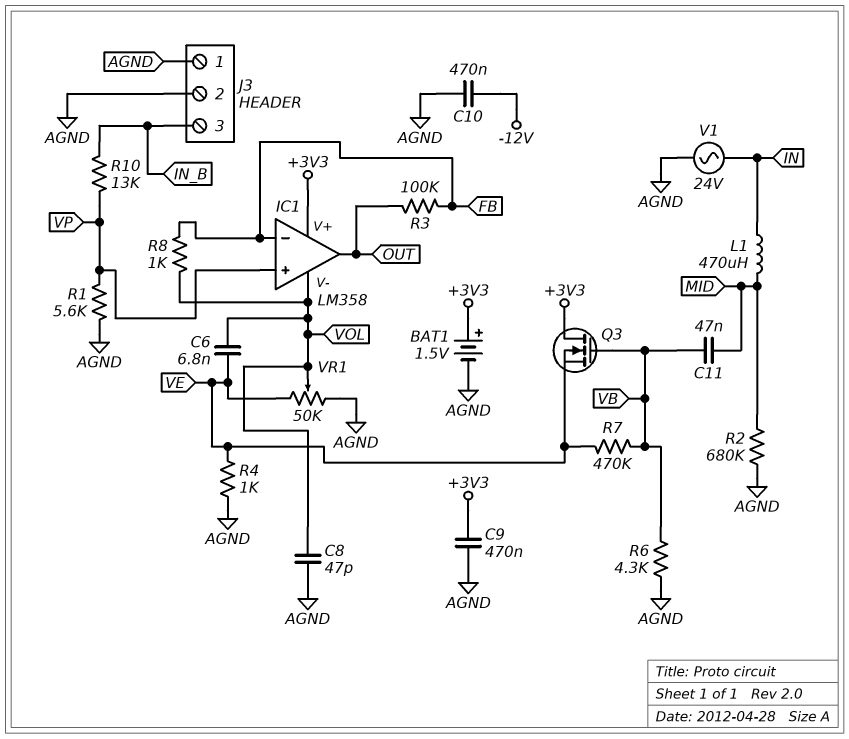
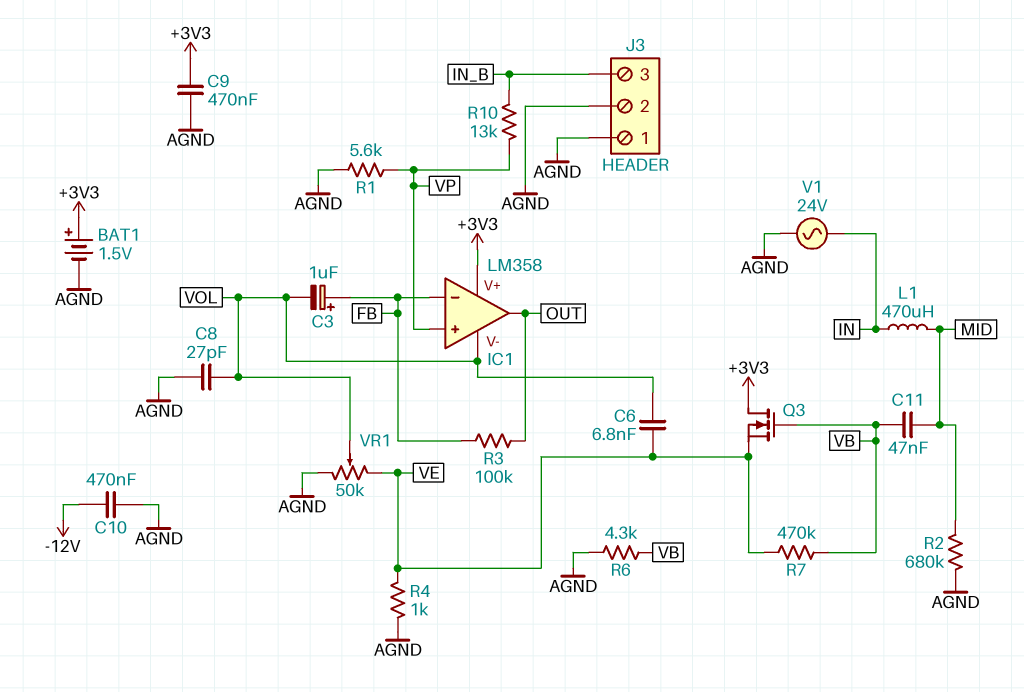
C3: none -> 1uF (plus FB, minus VOL)
C8: 47pF (AGND, VOL) -> 27pF (AGND, VOL)
R8: 1k (FB, VOL) -> none

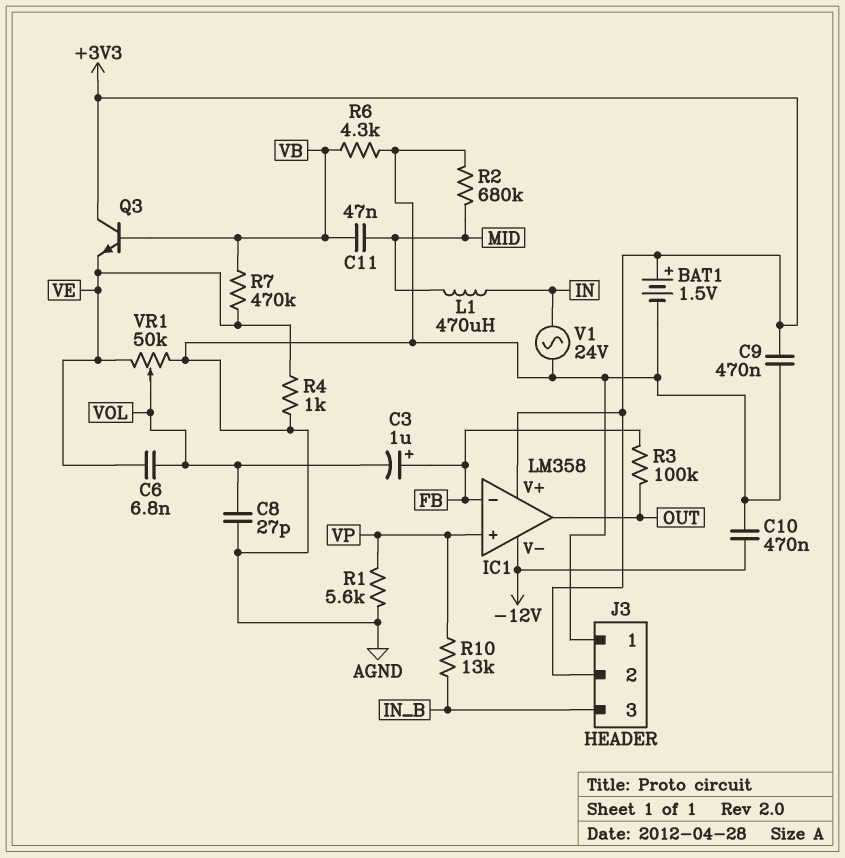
IC1 pin V-: VOL -> -12V
J3 pin 2: AGND -> +3V3
Q3: NMOS (G VB, D +3V3, S VE) -> NPN (B VB, C +3V3, E VE)

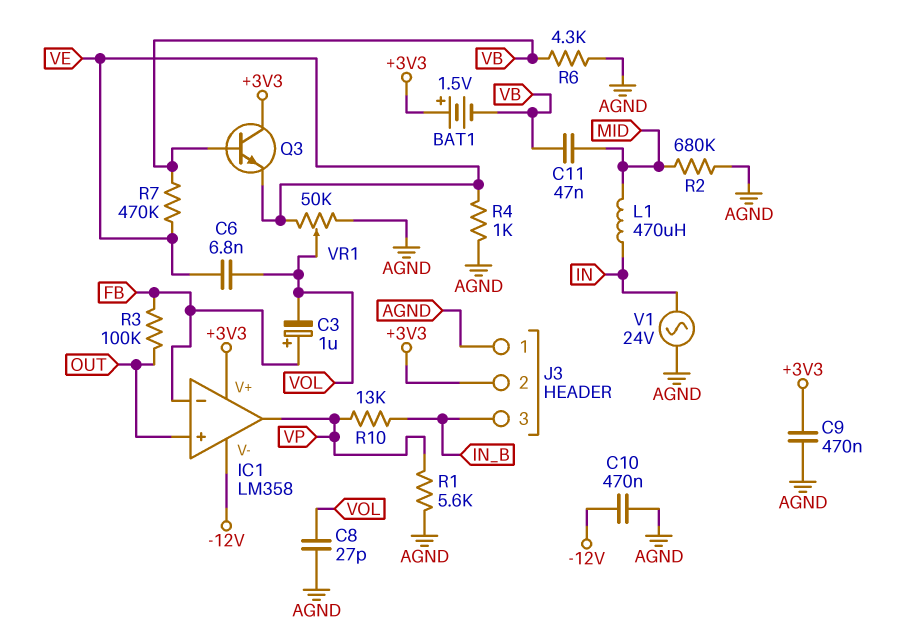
BAT1: 1.5V (plus +3V3, minus AGND) -> 1.5V (plus +3V3, minus VB)
IC1 pin in+: VP -> OUT
IC1 pin out: OUT -> VP

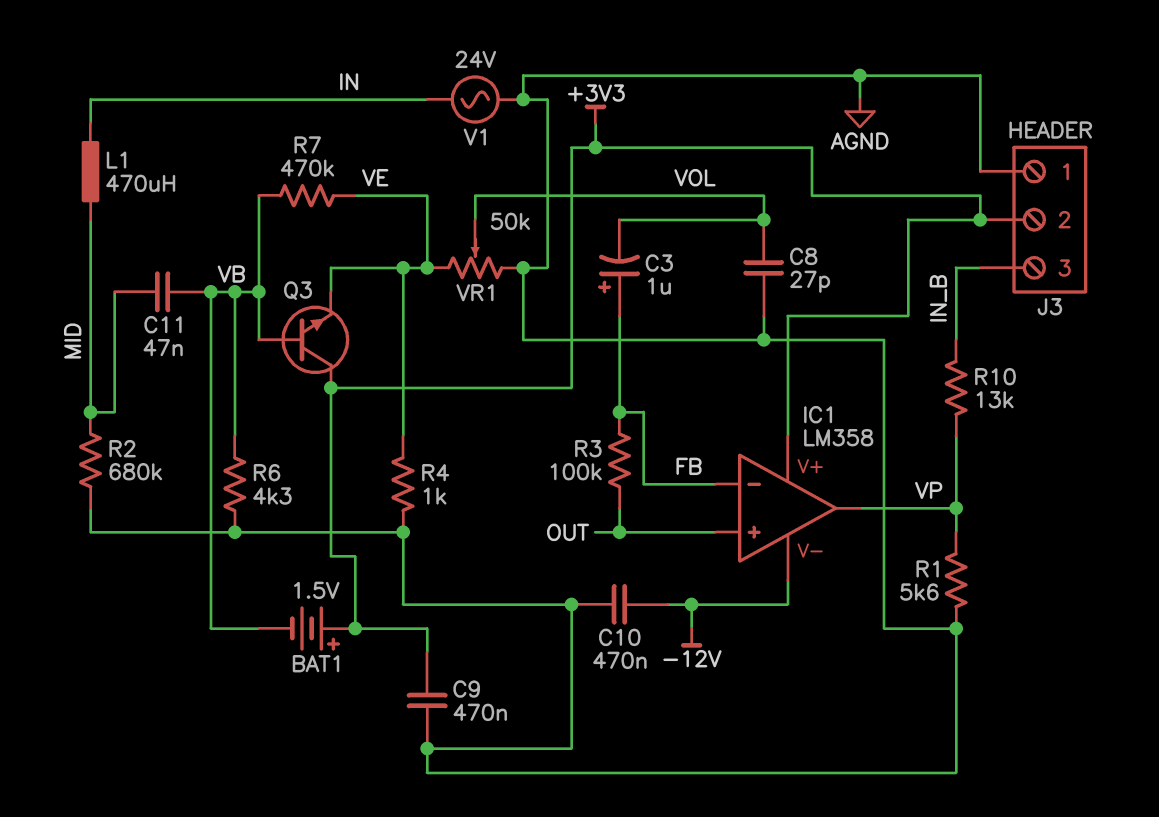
C6: 6.8nF (VE, VOL) -> none

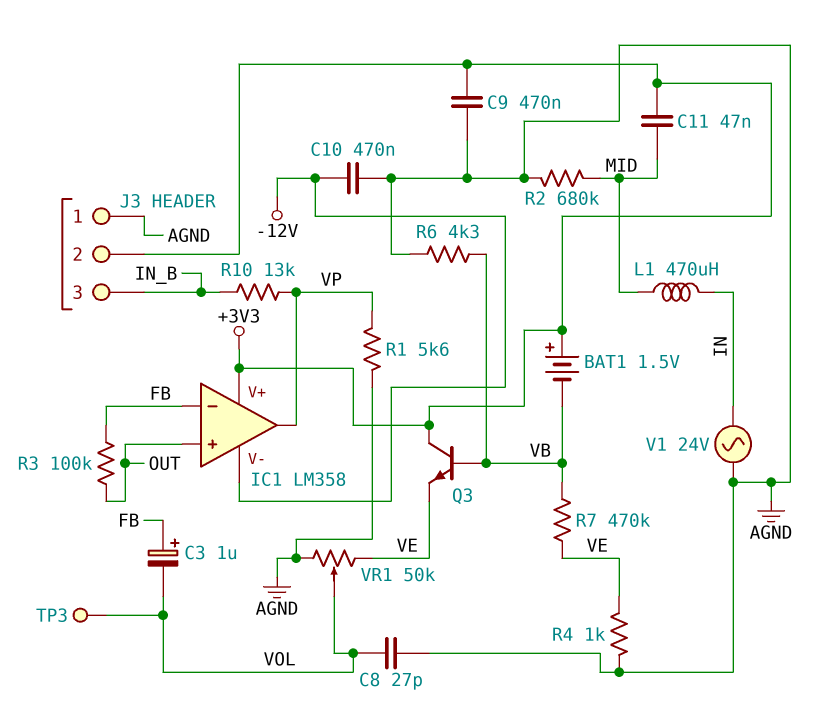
C11: 47nF (MID, VB) -> 47nF (+3V3, MID)
TP3: none -> test point (VOL)

